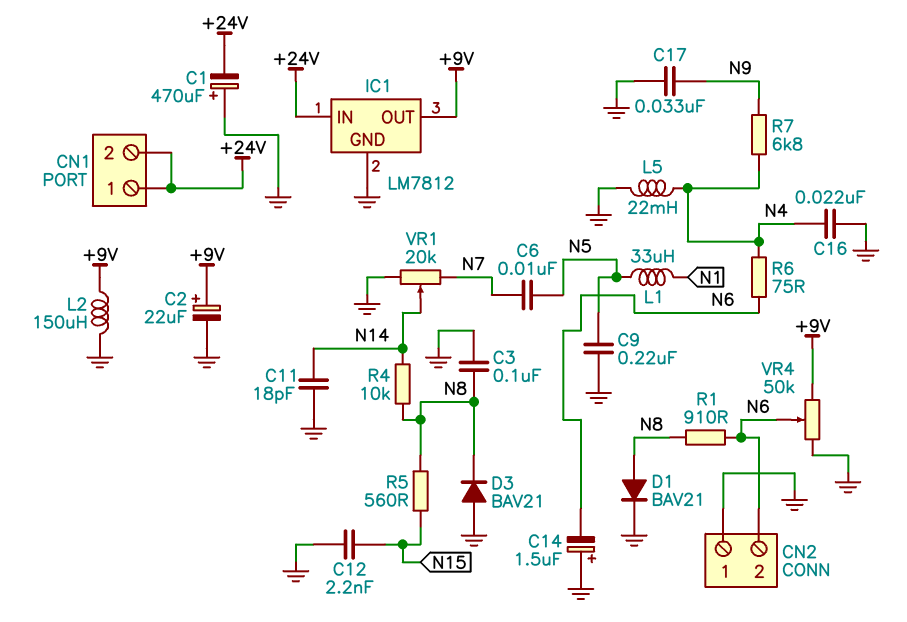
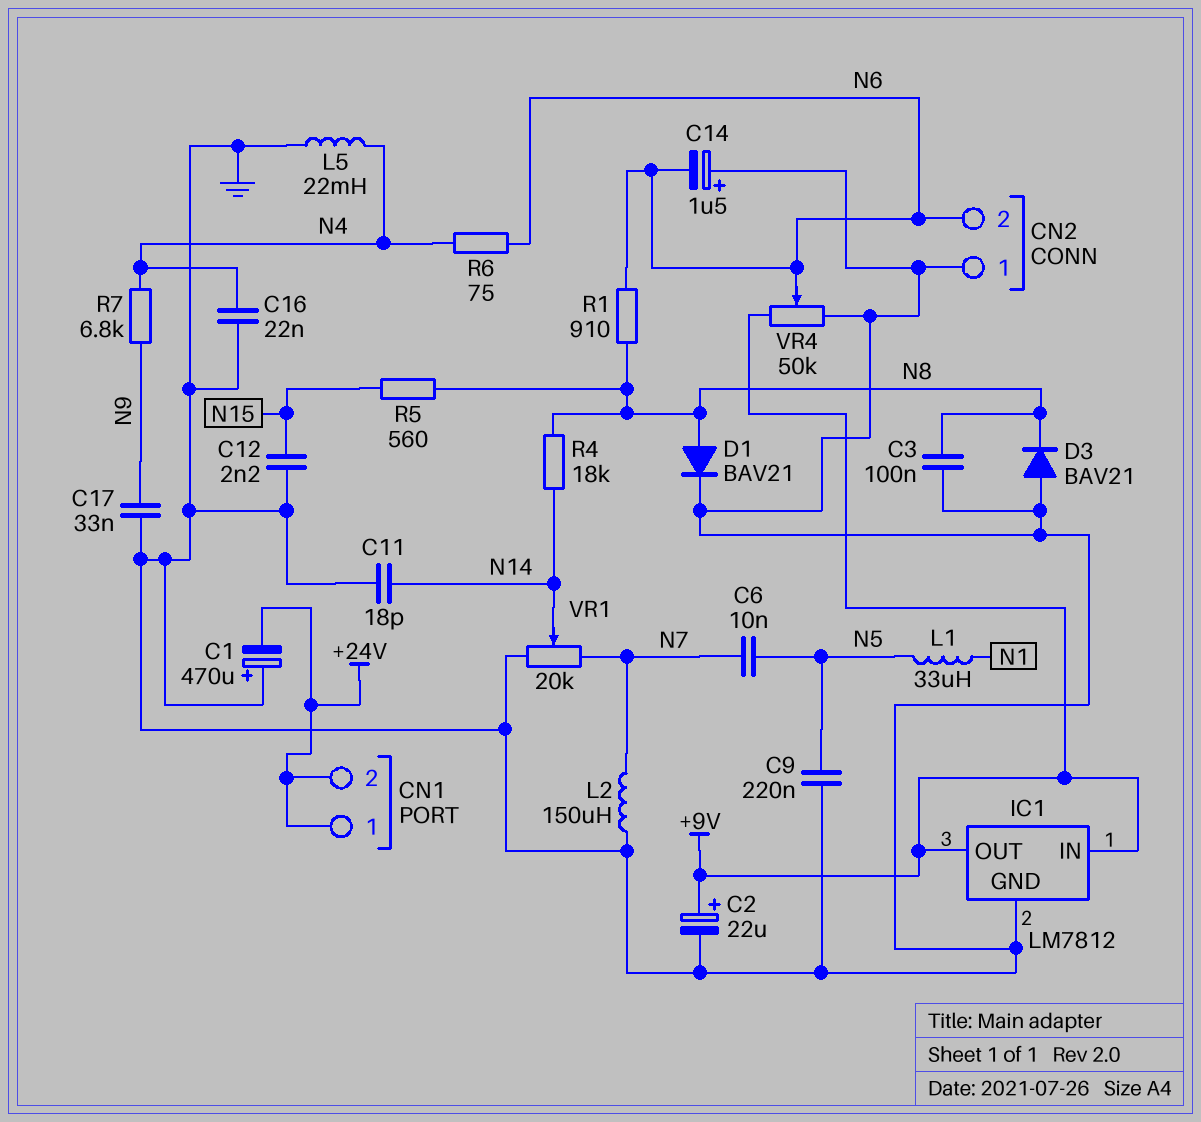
IC1 pin IN: +24V -> +9V
L2: 150uH (+9V, GND) -> 150uH (GND, N7)
R4: 10k (N8, N14) -> 18k (N8, N14)

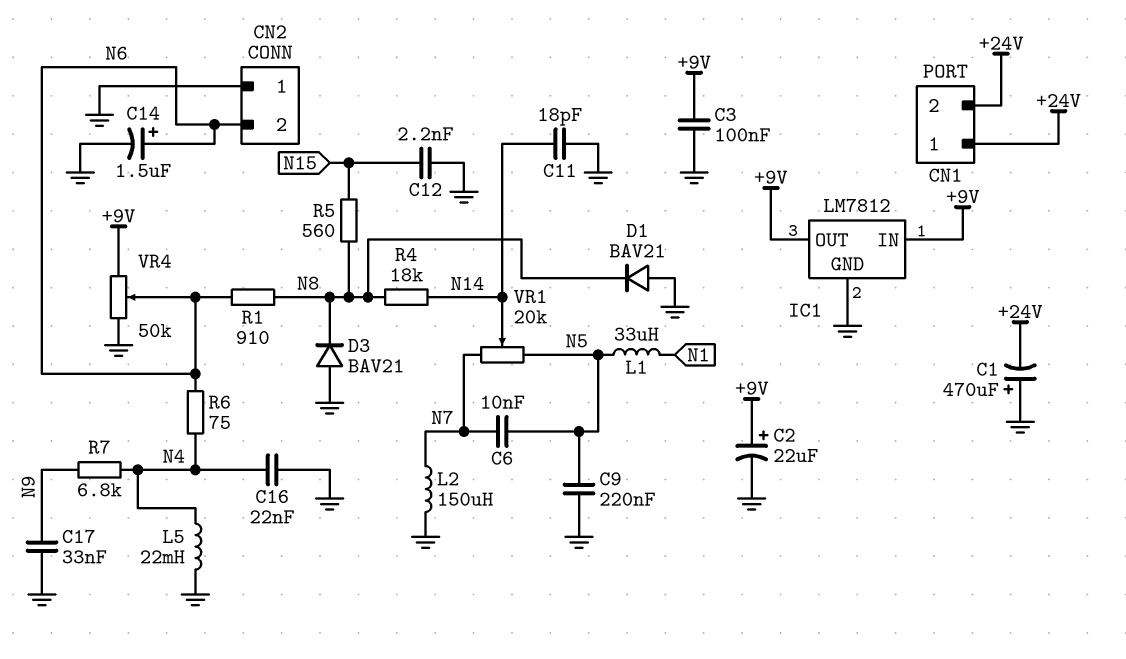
C3: 100nF (GND, N8) -> 100nF (+9V, GND)
C14: 1.5uF (plus GND, minus N6) -> 1.5uF (plus N6, minus GND)
D1: diode BAV21 (A N8, K GND) -> diode BAV21 (A GND, K N8)
VR1: 20k (GND, N7, wiper N14) -> 20k (N5, N7, wiper N14)

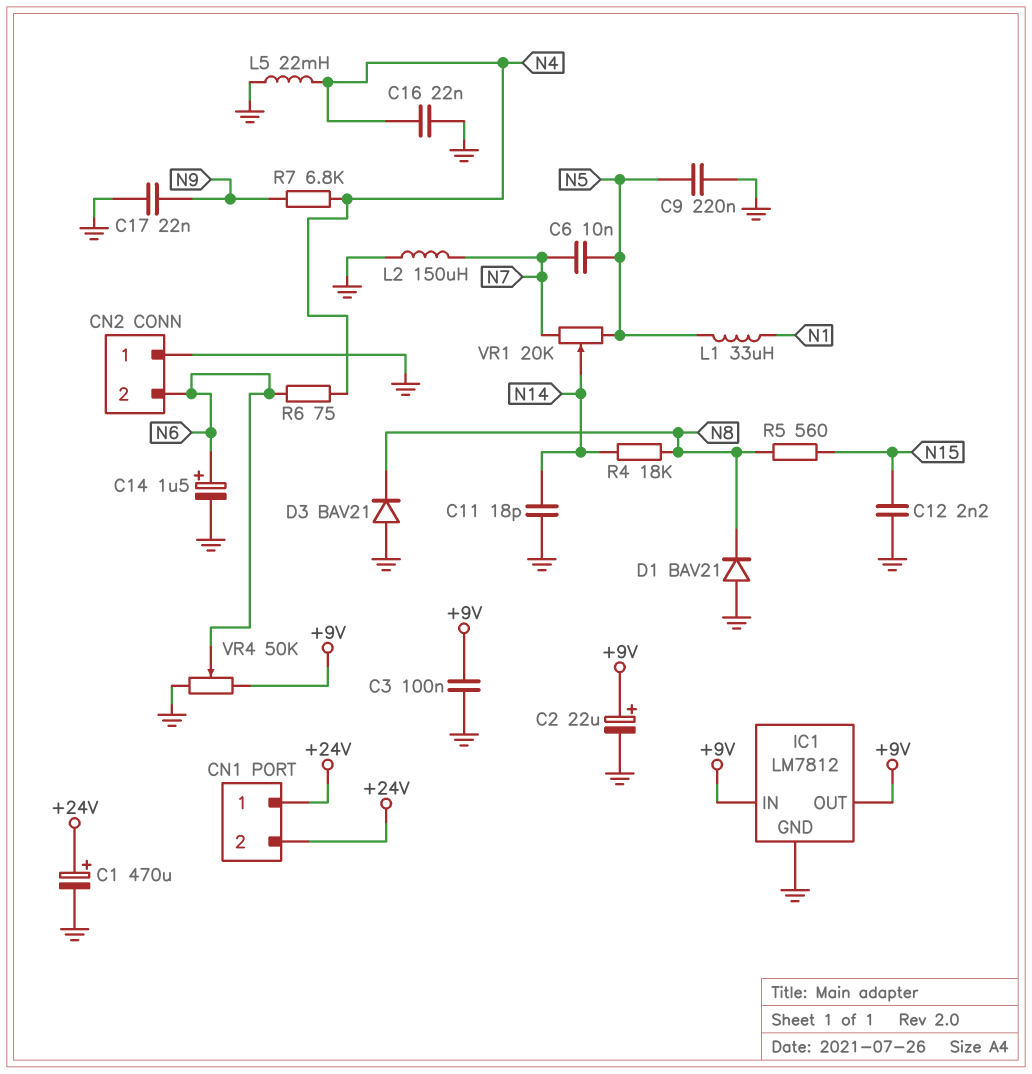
C1: 470uF (plus GND, minus +24V) -> 470uF (plus +24V, minus GND)
C17: 33nF (GND, N9) -> 22nF (GND, N9)
R1: 910 (N6, N8) -> none

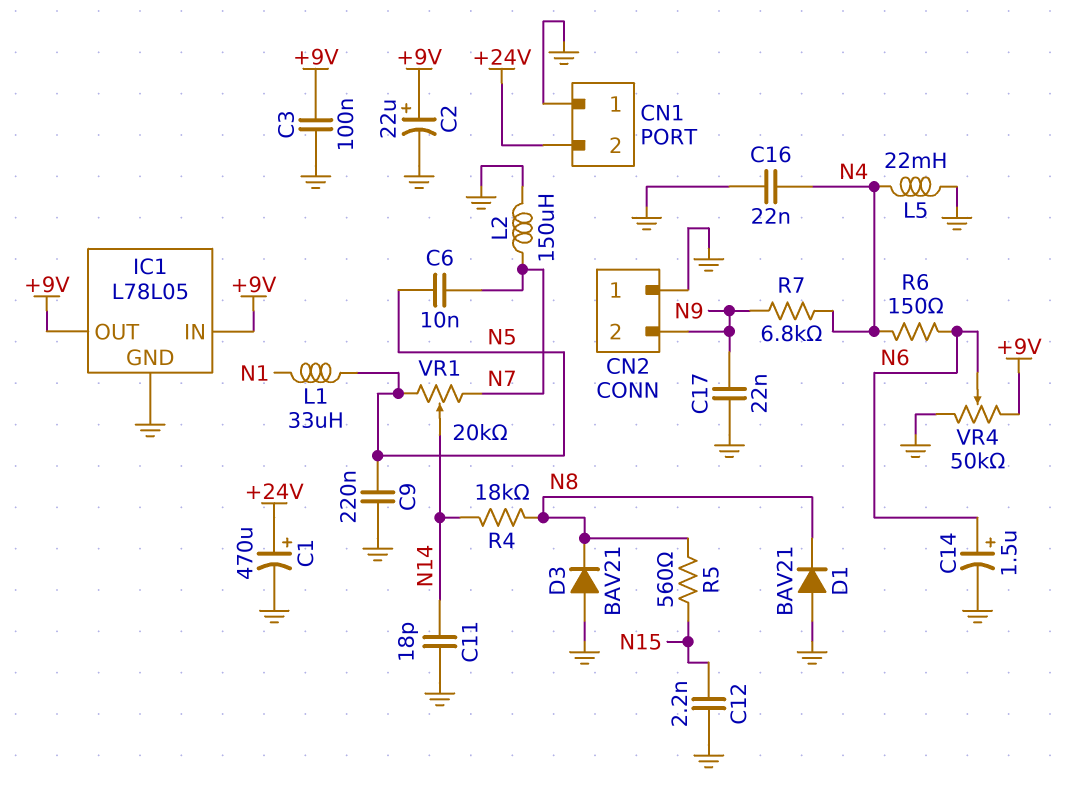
CN1 pin 1: +24V -> GND
CN2 pin 2: N6 -> N9
IC1: LM7812 -> L78L05
R6: 75 (N4, N6) -> 150 (N4, N6)

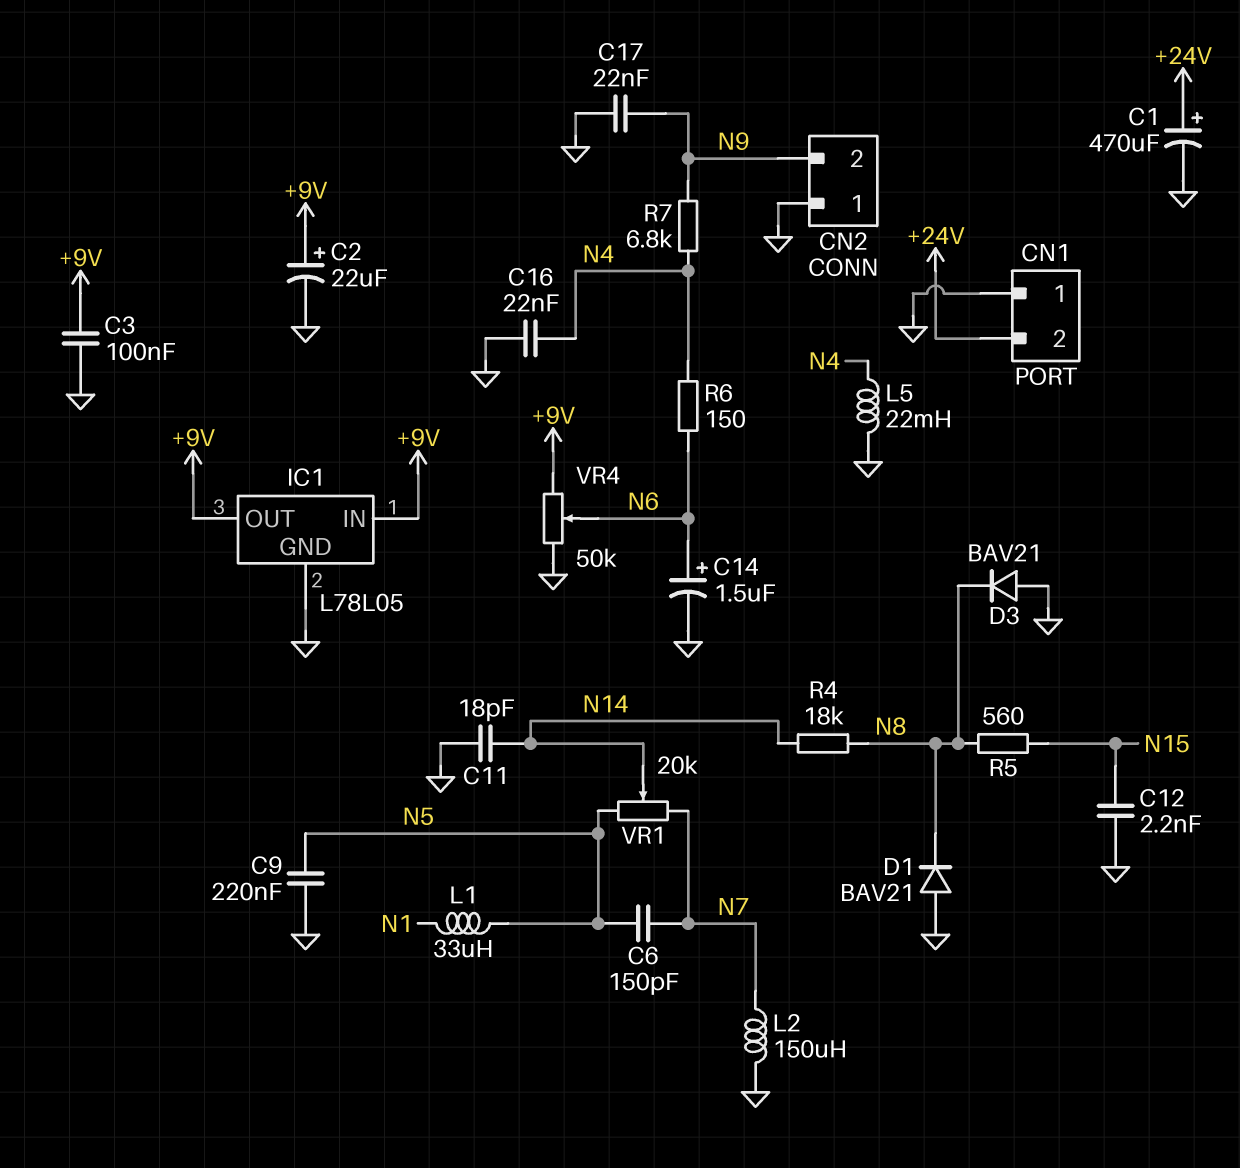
C6: 10nF (N5, N7) -> 150pF (N5, N7)

